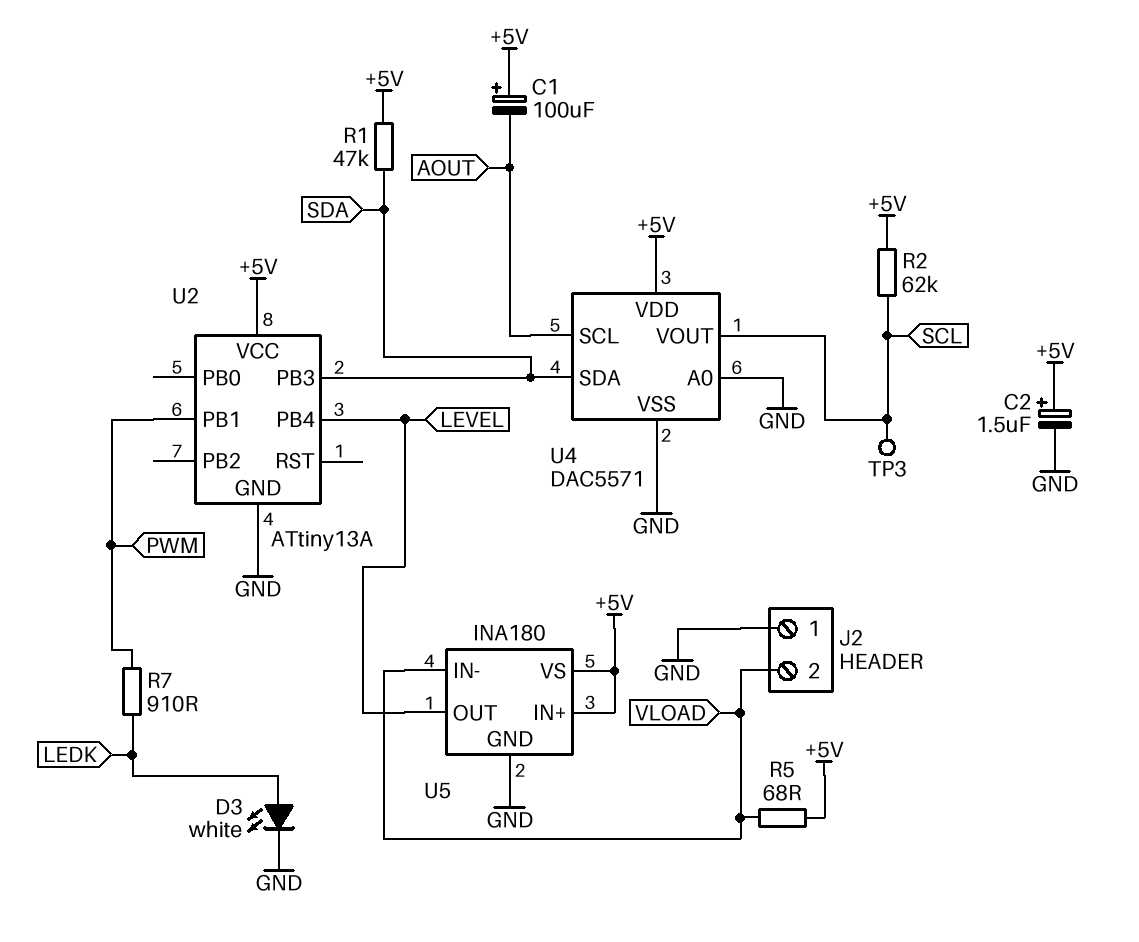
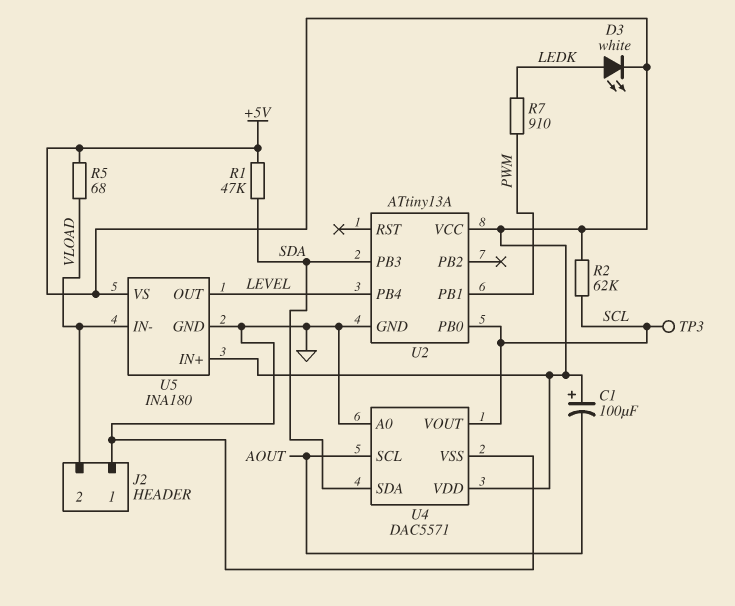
C2: 1.5uF (plus +5V, minus GND) -> none
D3: LED white (A LEDK, K GND) -> LED white (A LEDK, K +5V)
U2 pin PB0: none -> SCL

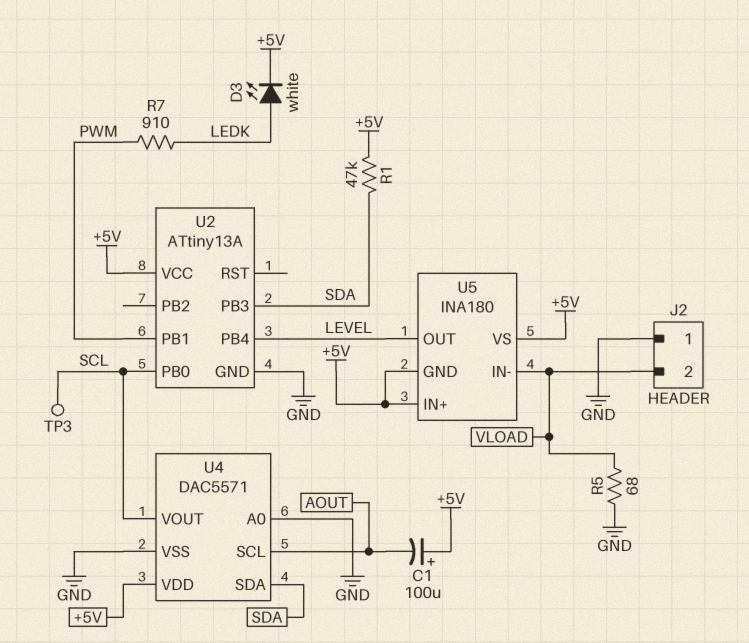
R2: 62k (+5V, SCL) -> none
R5: 68 (+5V, VLOAD) -> 68 (GND, VLOAD)
U5 pin GND: GND -> +5V

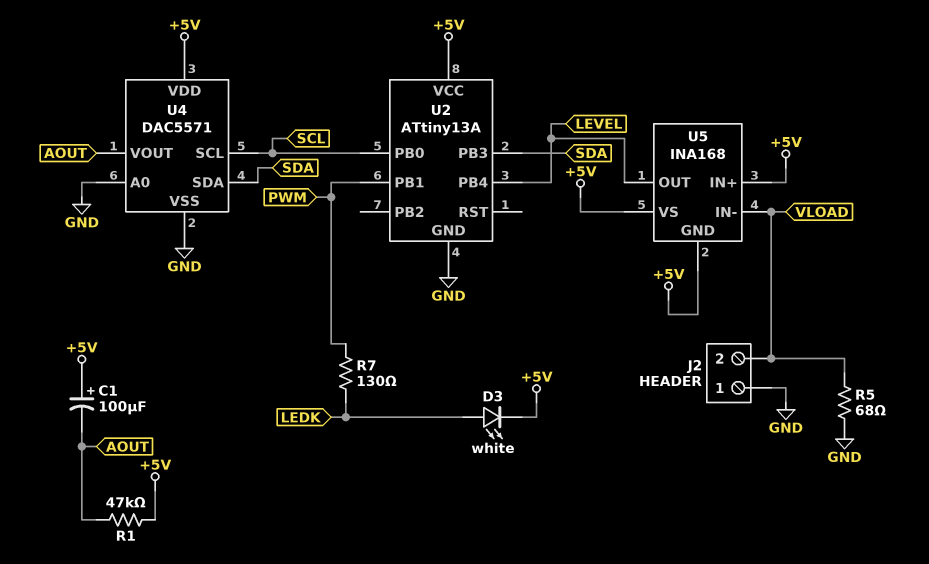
R1: 47k (+5V, SDA) -> 47k (+5V, AOUT)
R7: 910 (LEDK, PWM) -> 130 (LEDK, PWM)
TP3: test point (SCL) -> none
U4 pin SCL: AOUT -> SCL
U4 pin VOUT: SCL -> AOUT
U5: INA180 -> INA168

